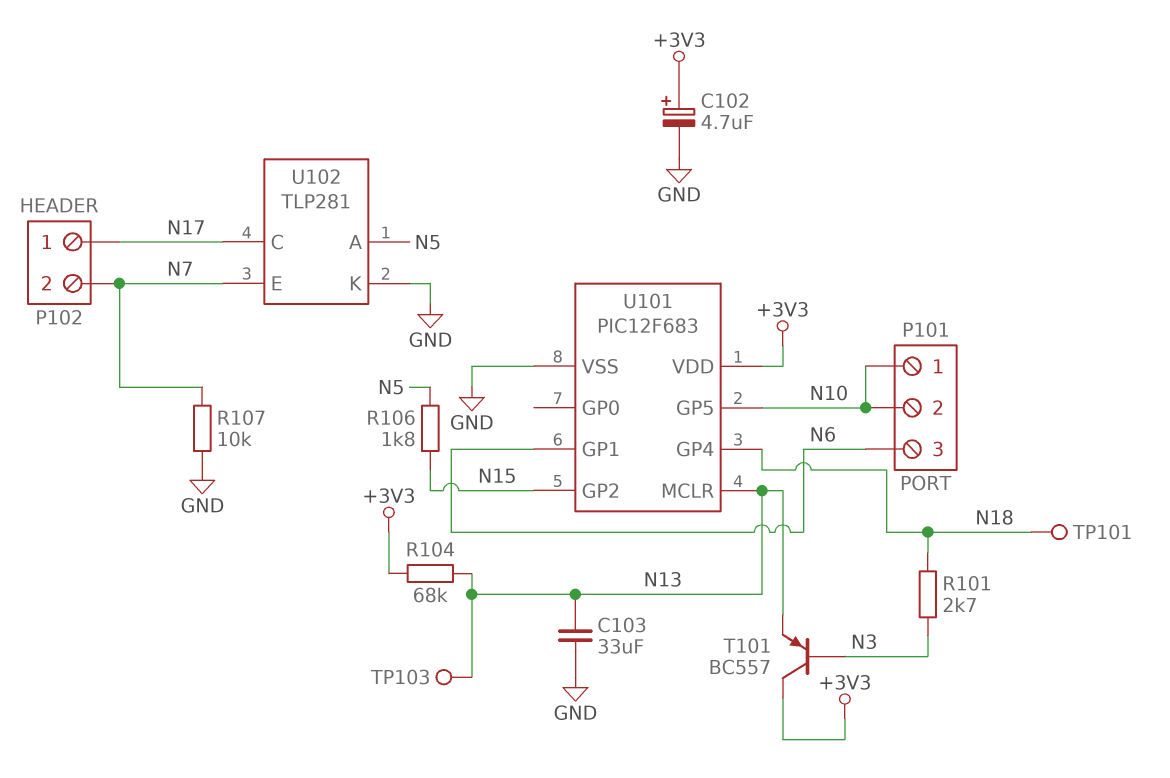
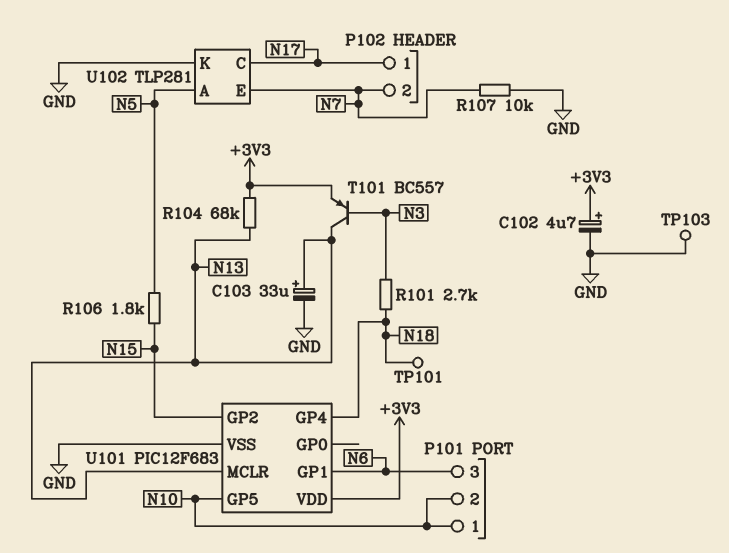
C103: 33uF (GND, N13) -> 33uF (plus N13, minus GND)
T101: PNP BC557 (B N3, C +3V3, E N13) -> PNP BC557 (B N3, C N13, E +3V3)
TP103: test point (N13) -> test point (GND)

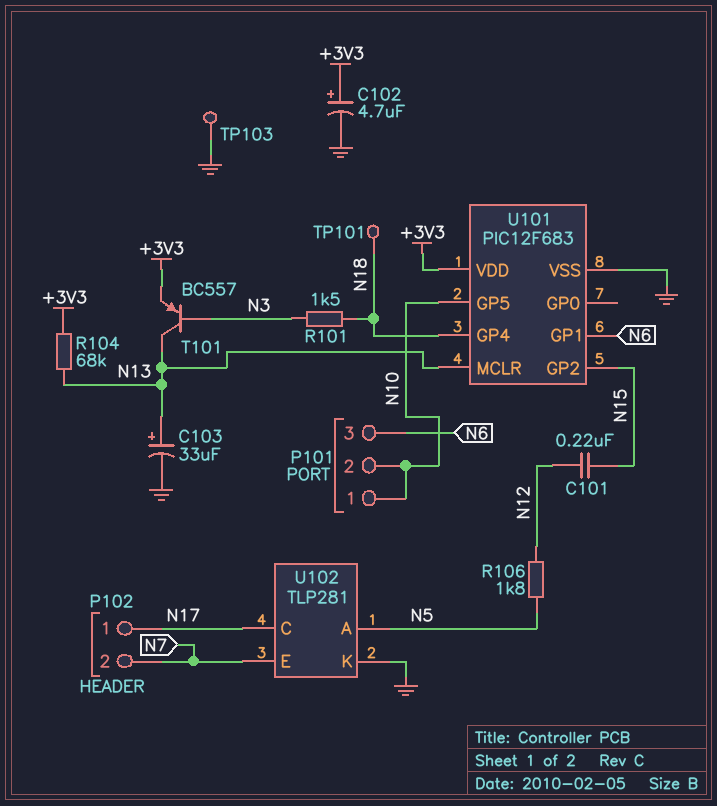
C101: none -> 220nF (N12, N15)
R101: 2.7k (N3, N18) -> 1.5k (N3, N18)
R106: 1.8k (N5, N15) -> 1.8k (N5, N12)
R107: 10k (GND, N7) -> none

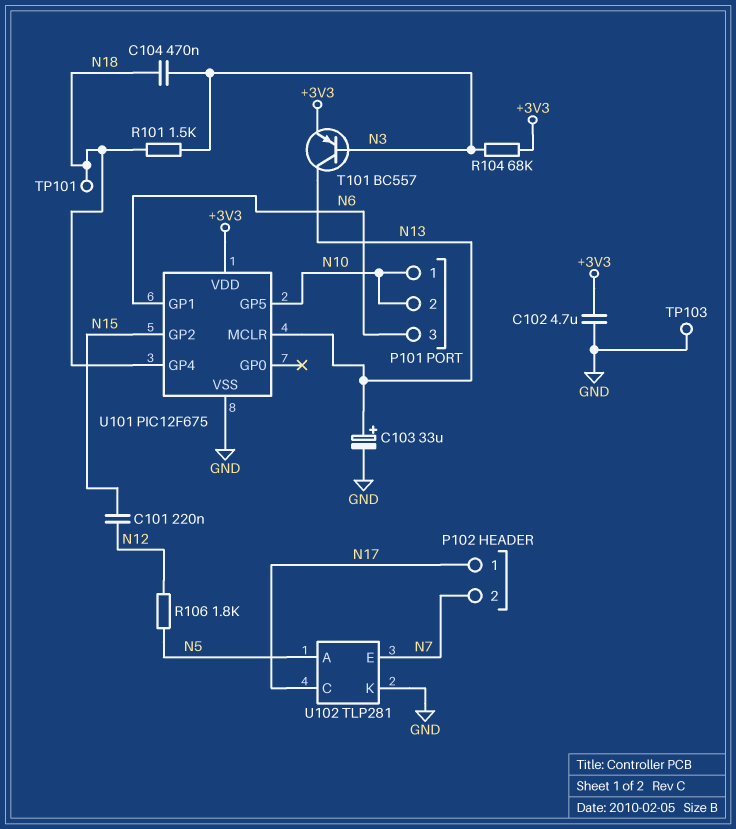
C102: 4.7uF (plus +3V3, minus GND) -> 4.7uF (+3V3, GND)
C104: none -> 470nF (N3, N18)
R104: 68k (+3V3, N13) -> 68k (+3V3, N3)
U101: PIC12F683 -> PIC12F675

